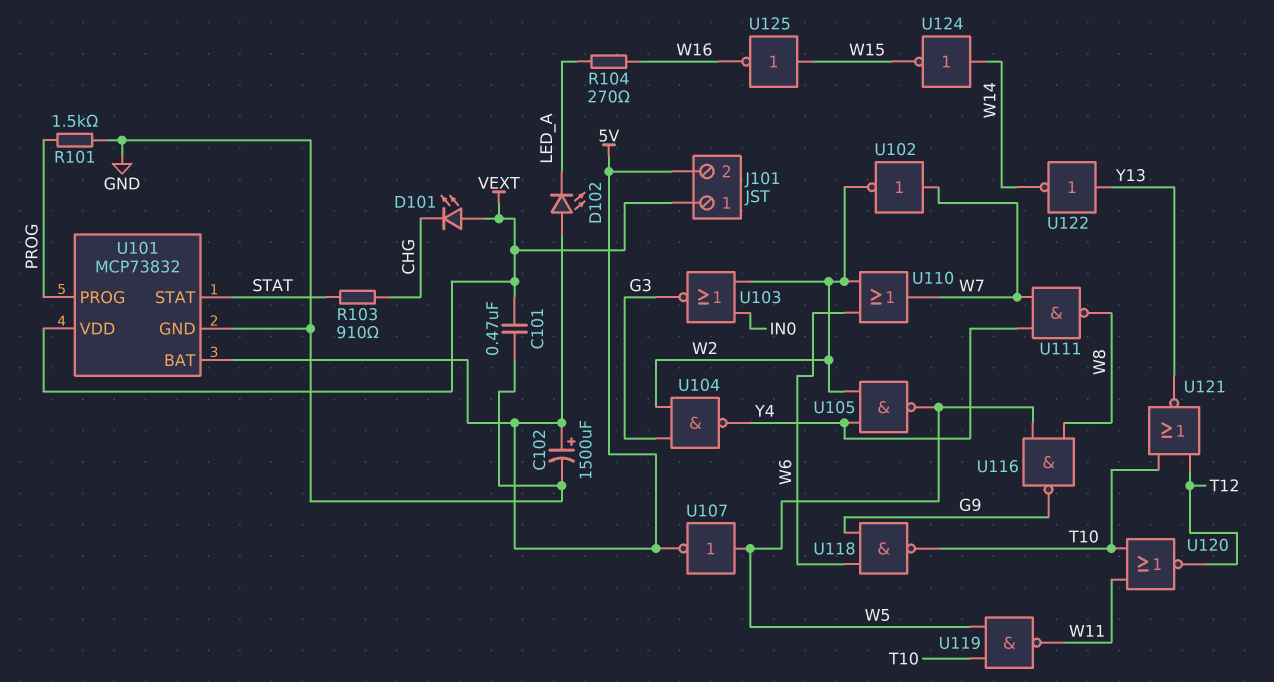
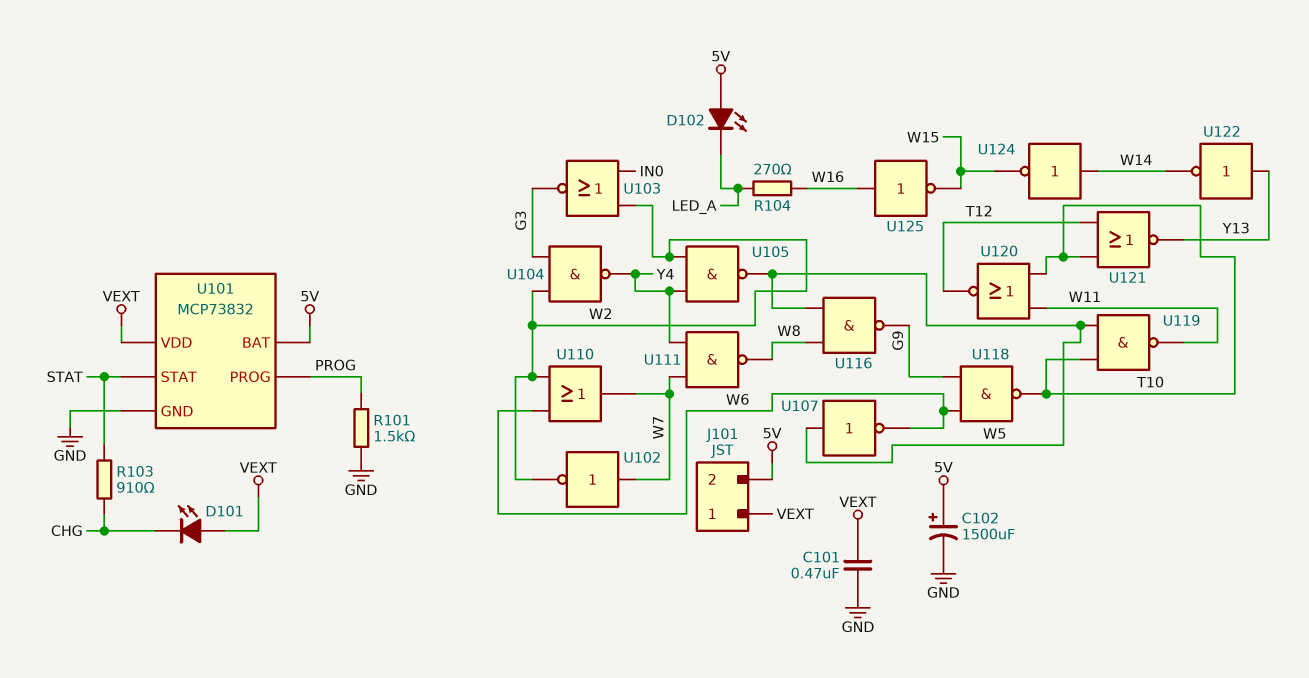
U107: NOT (in W5, out 5V) -> NOT (in W5, out W6)
U125: NOT (in W15, out W16) -> NOT (in W16, out W15)

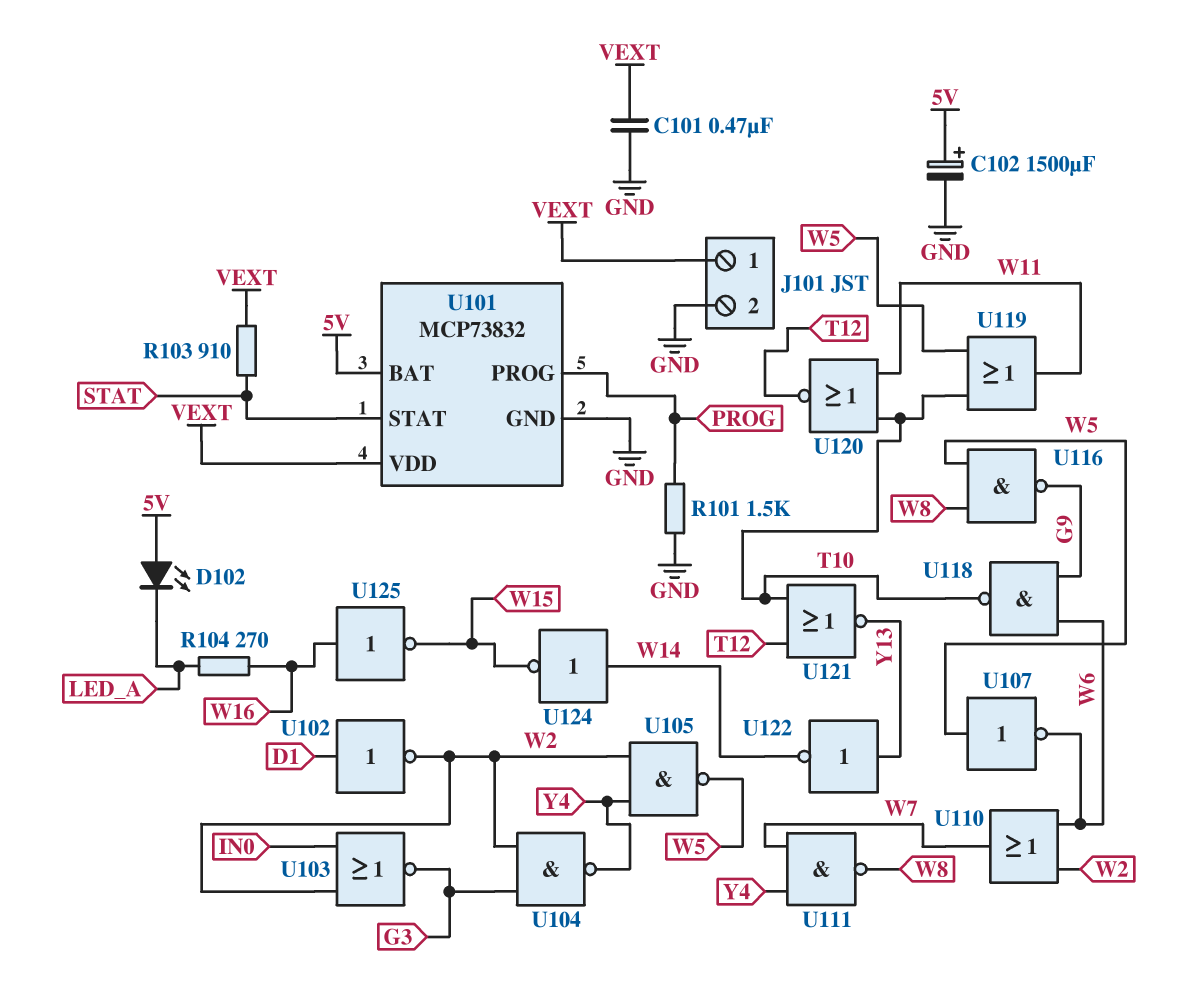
D101: LED (A VEXT, K CHG) -> none
J101 pin 2: 5V -> GND
R103: 910 (CHG, STAT) -> 910 (STAT, VEXT)
U102: NOT (in W7, out W2) -> NOT (in D1, out W2)
U119: NAND (in T10, in W5, out W11) -> OR (in T10, in W5, out W11)

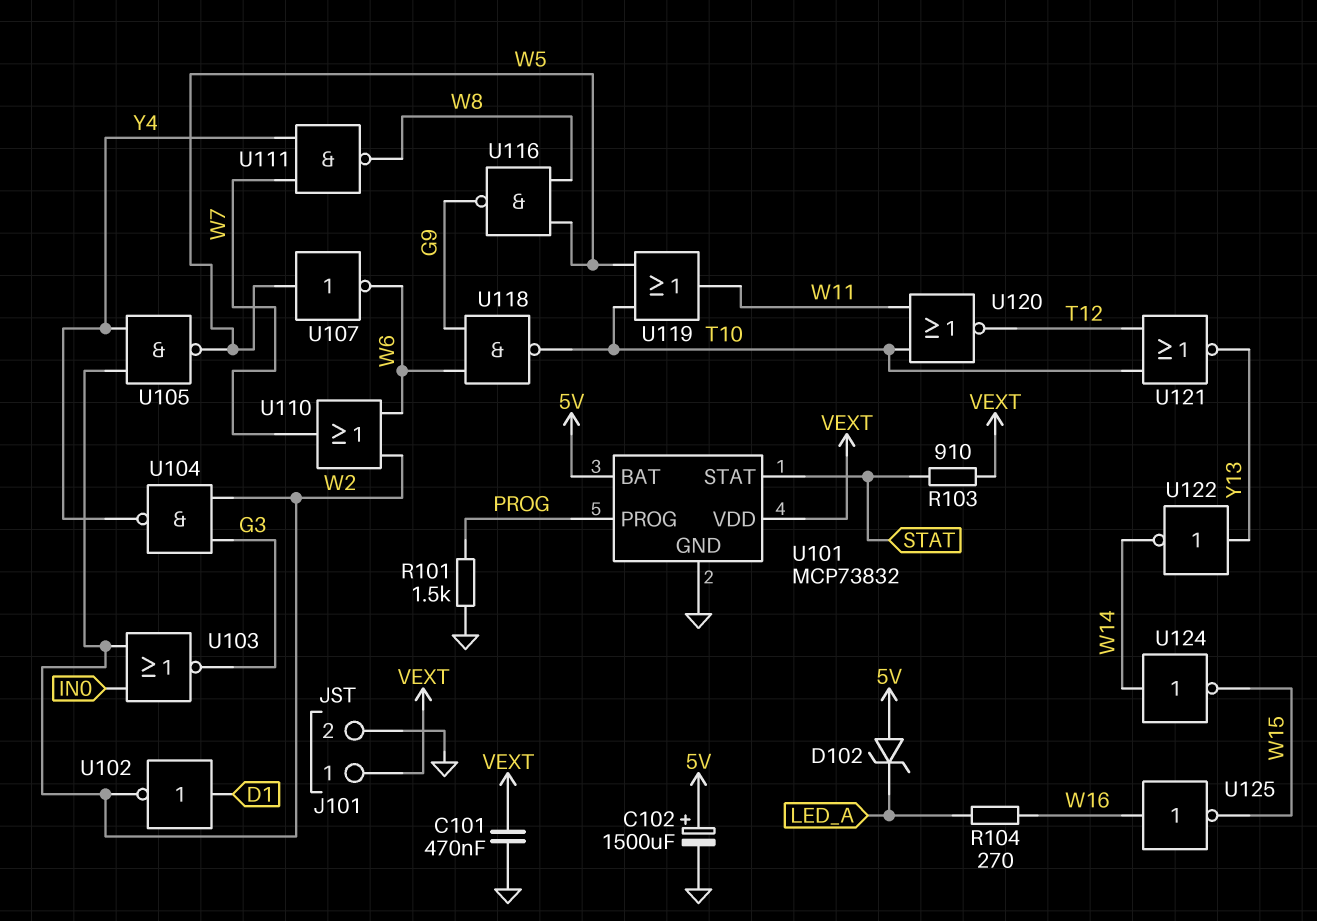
D102: LED (A 5V, K LED_A) -> zener (A 5V, K LED_A)

